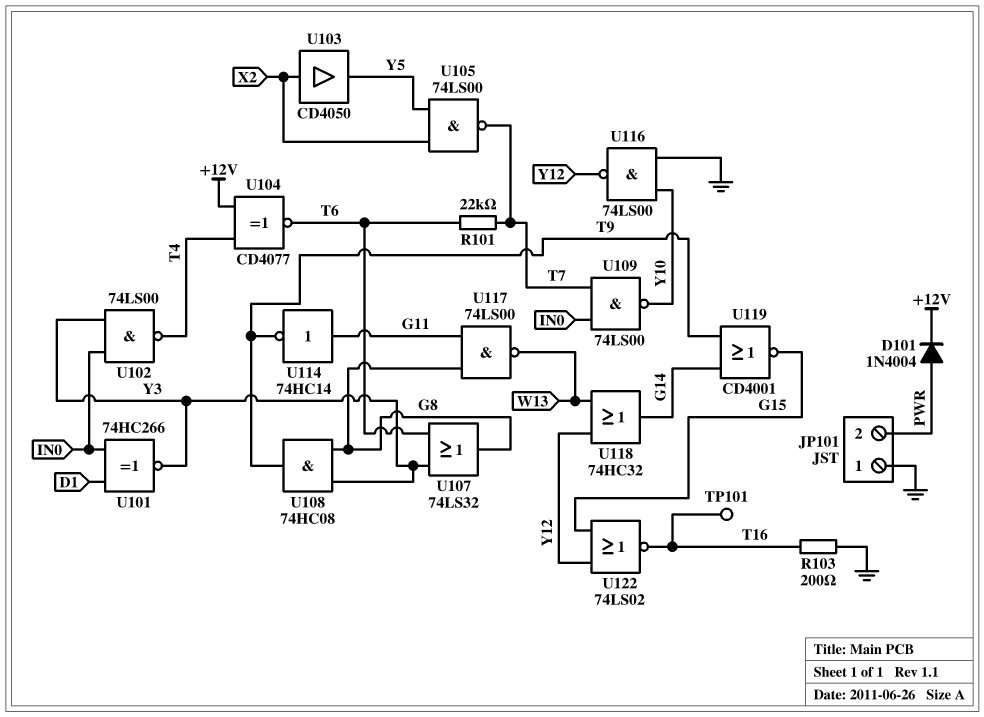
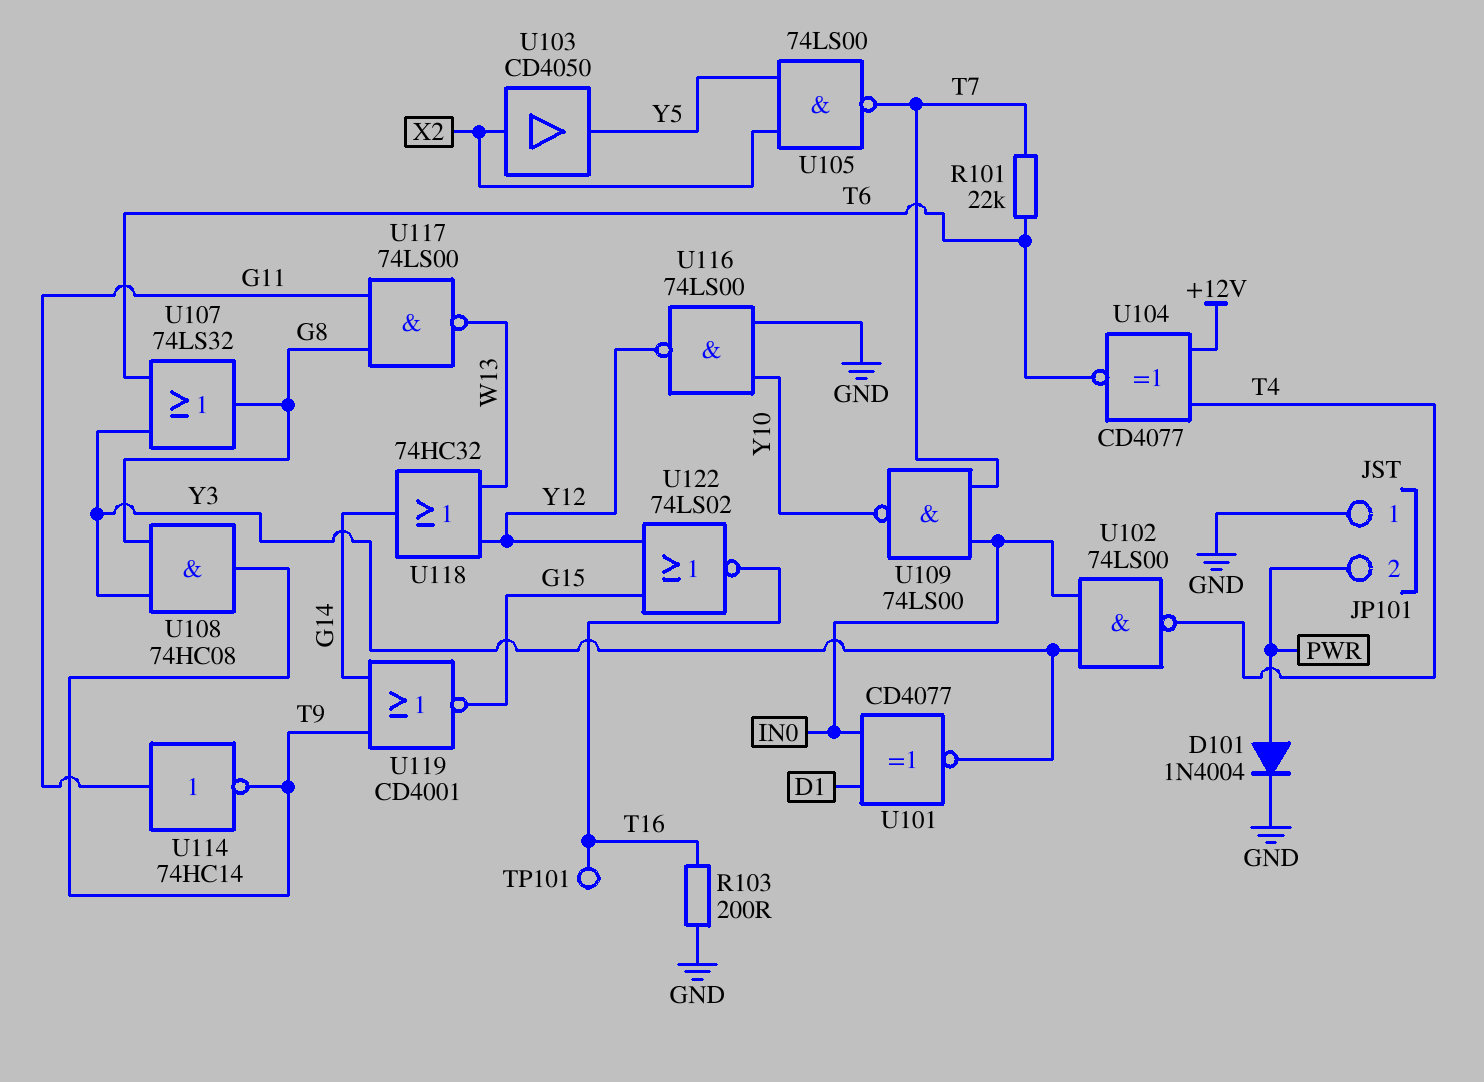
D101: diode 1N4004 (A PWR, K +12V) -> diode 1N4004 (A PWR, K GND)
U101: XNOR 74HC266 (in D1, in IN0, out Y3) -> XNOR CD4077 (in D1, in IN0, out Y3)

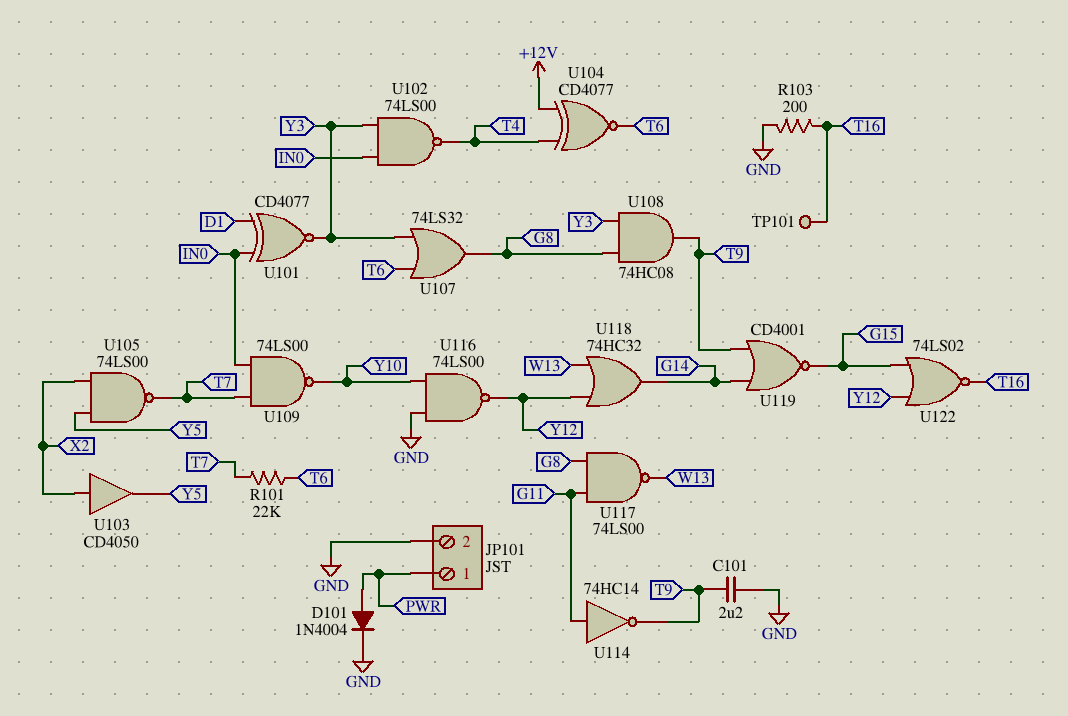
C101: none -> 2.2uF (GND, T9)
JP101 pin 1: GND -> PWR
JP101 pin 2: PWR -> GND

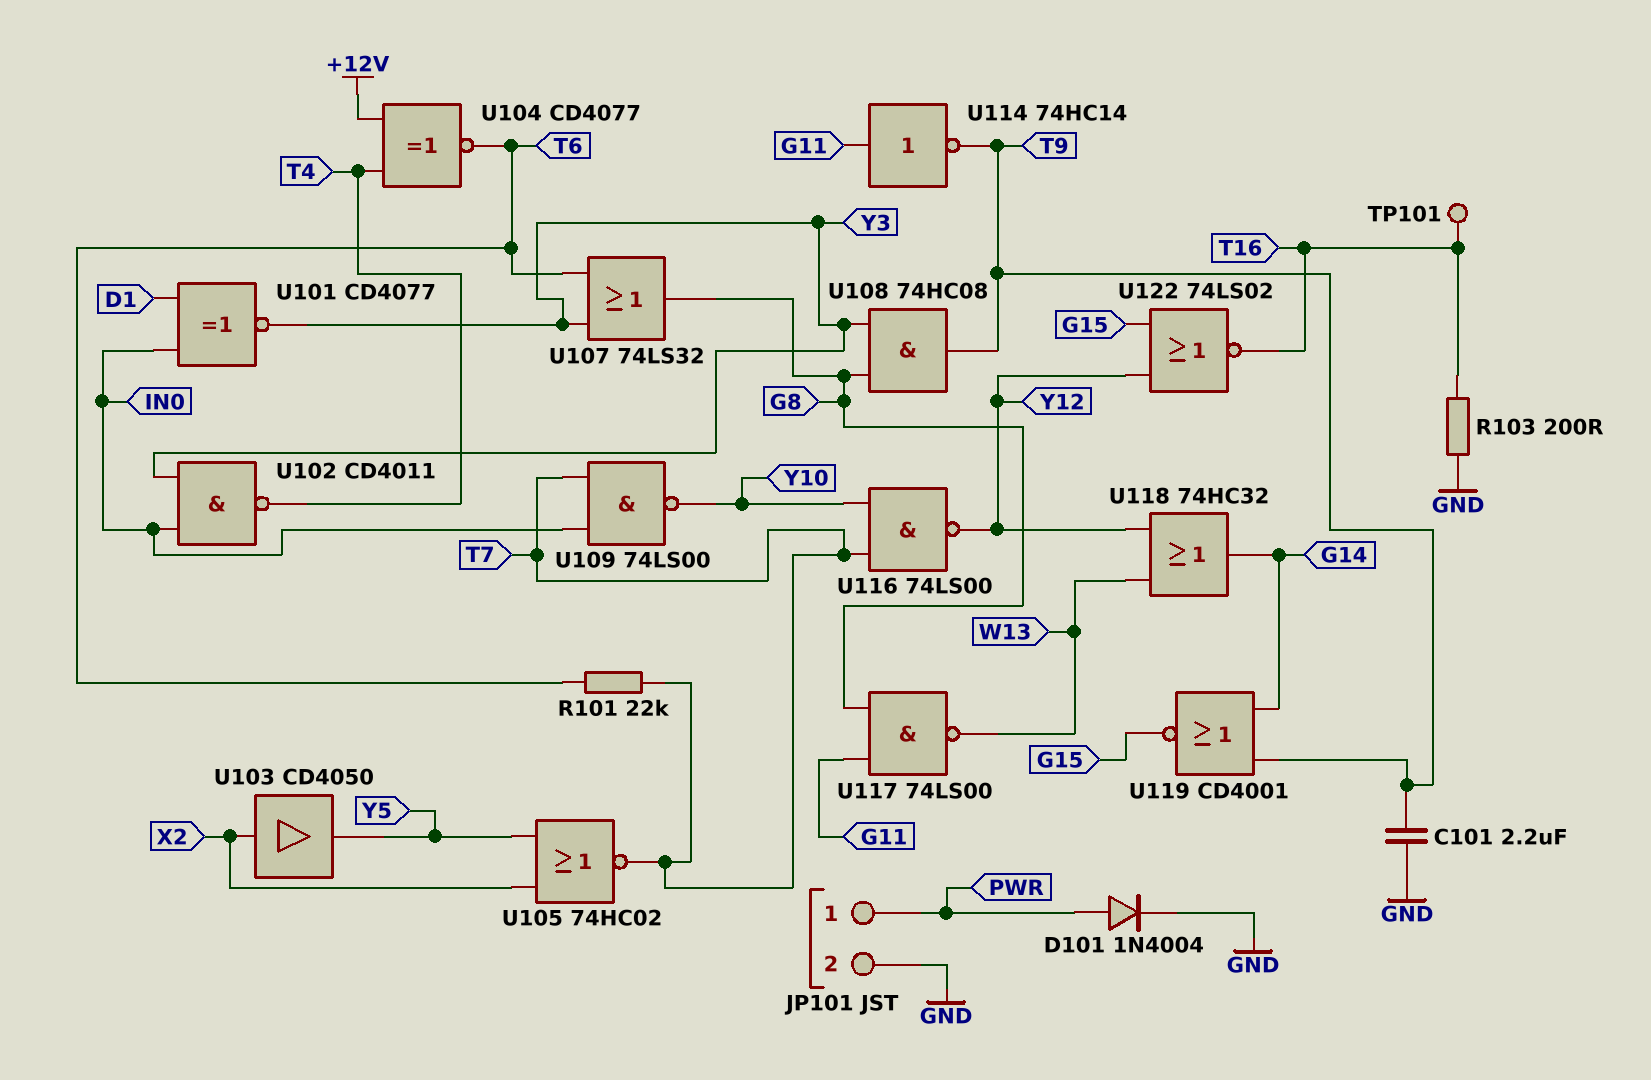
U102: NAND 74LS00 (in IN0, in Y3, out T4) -> NAND CD4011 (in IN0, in Y3, out T4)
U105: NAND 74LS00 (in X2, in Y5, out T7) -> NOR 74HC02 (in X2, in Y5, out T7)
U116: NAND 74LS00 (in GND, in Y10, out Y12) -> NAND 74LS00 (in T7, in Y10, out Y12)

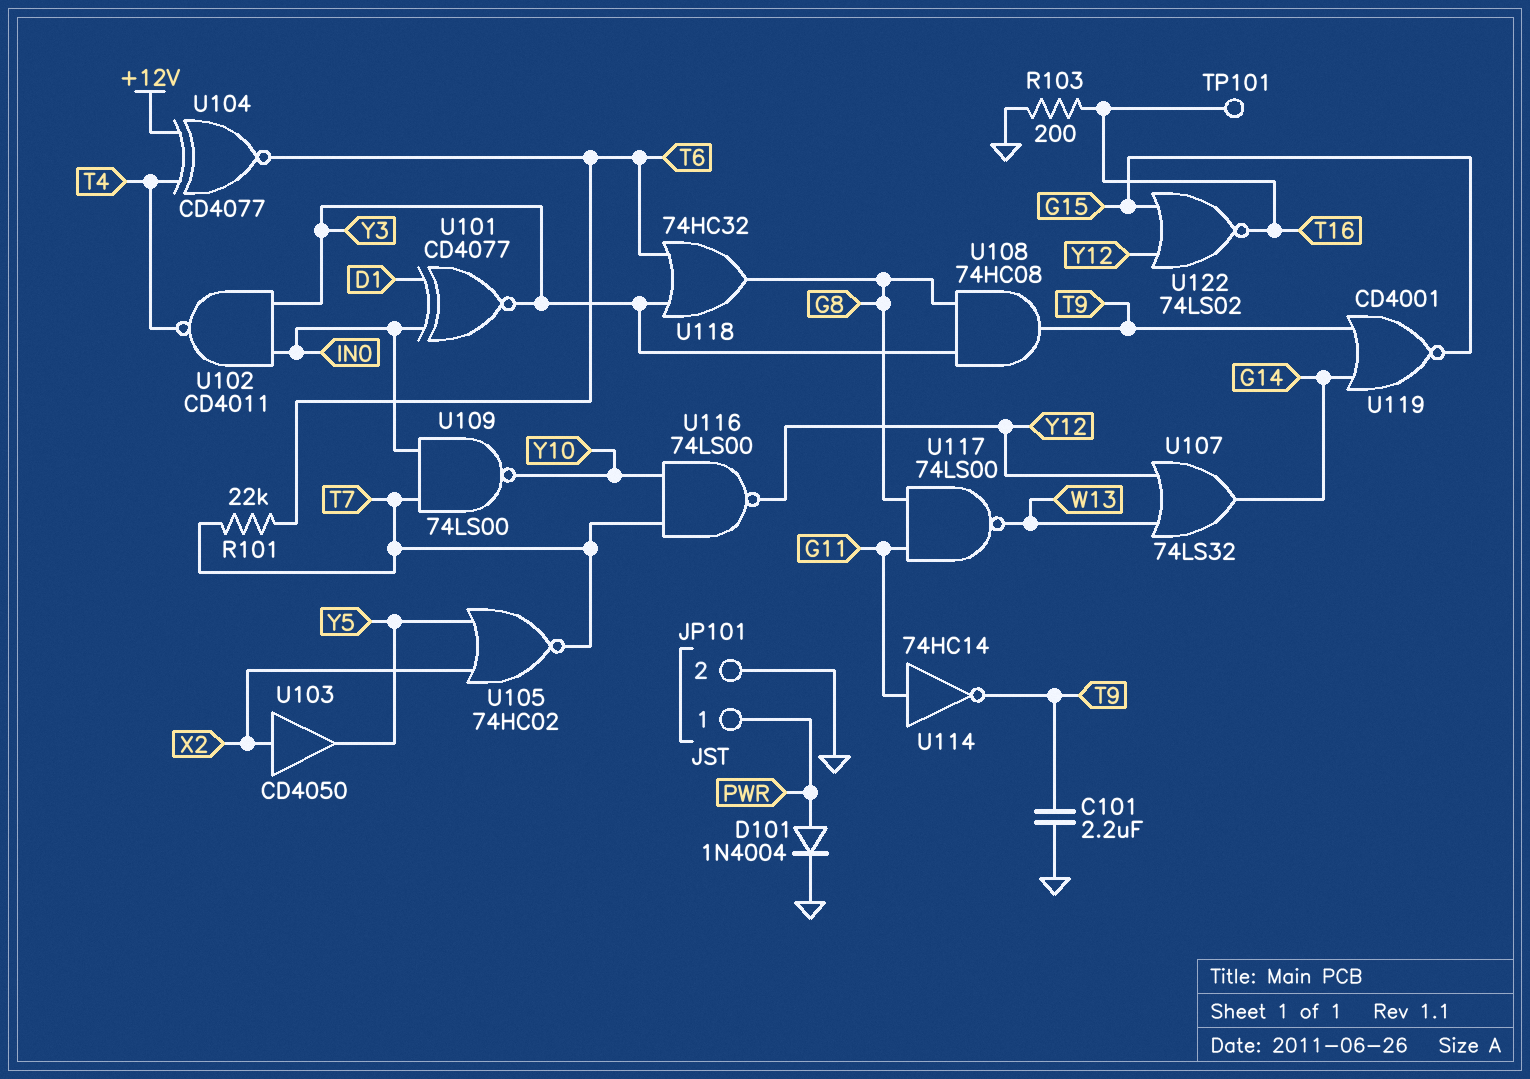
U107: OR 74LS32 (in T6, in Y3, out G8) -> OR 74LS32 (in W13, in Y12, out G14)
U118: OR 74HC32 (in W13, in Y12, out G14) -> OR 74HC32 (in T6, in Y3, out G8)

